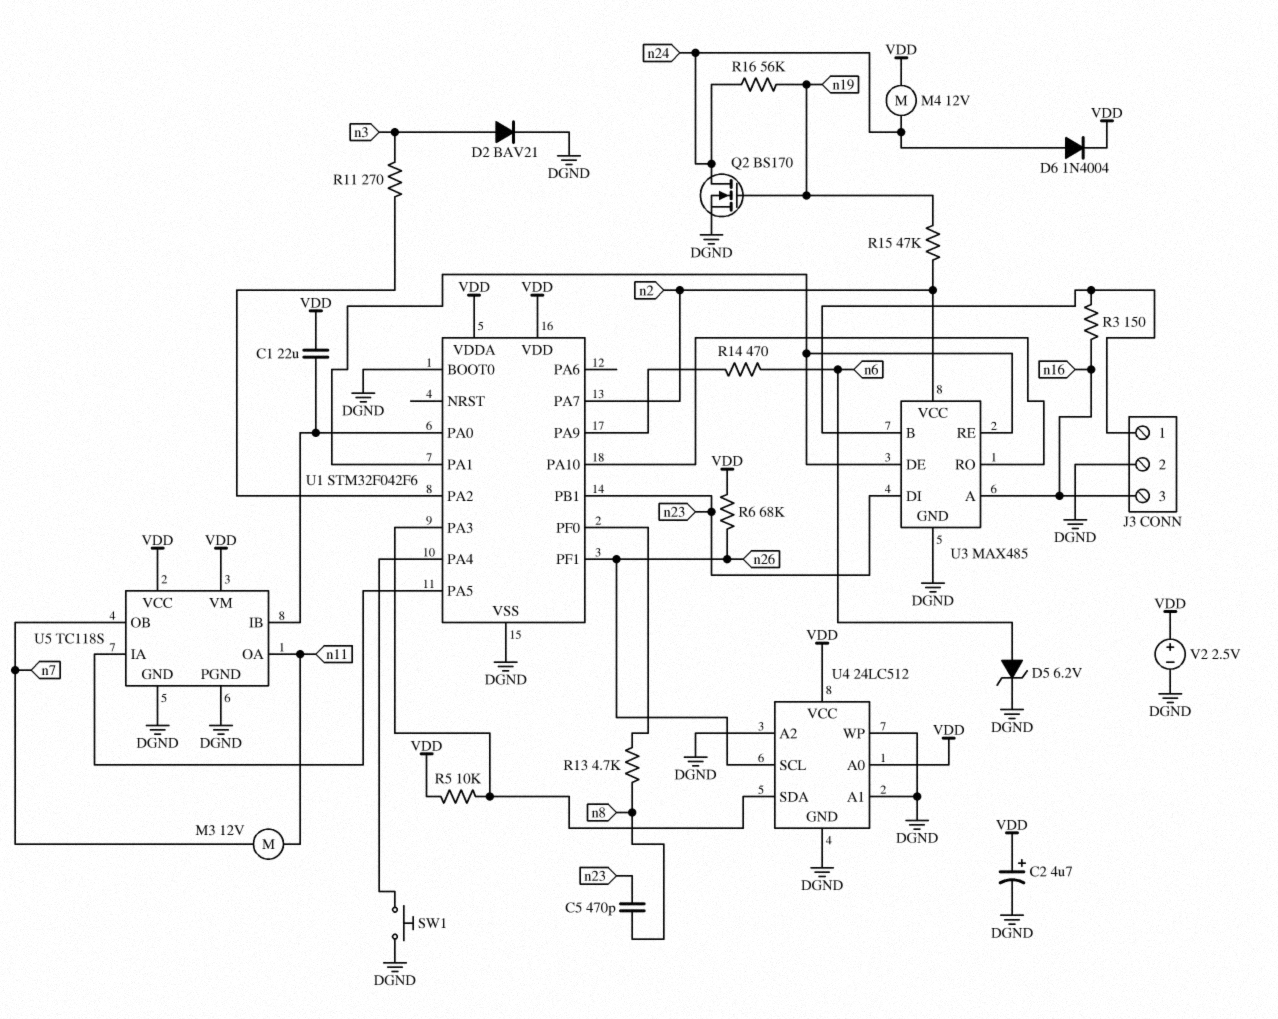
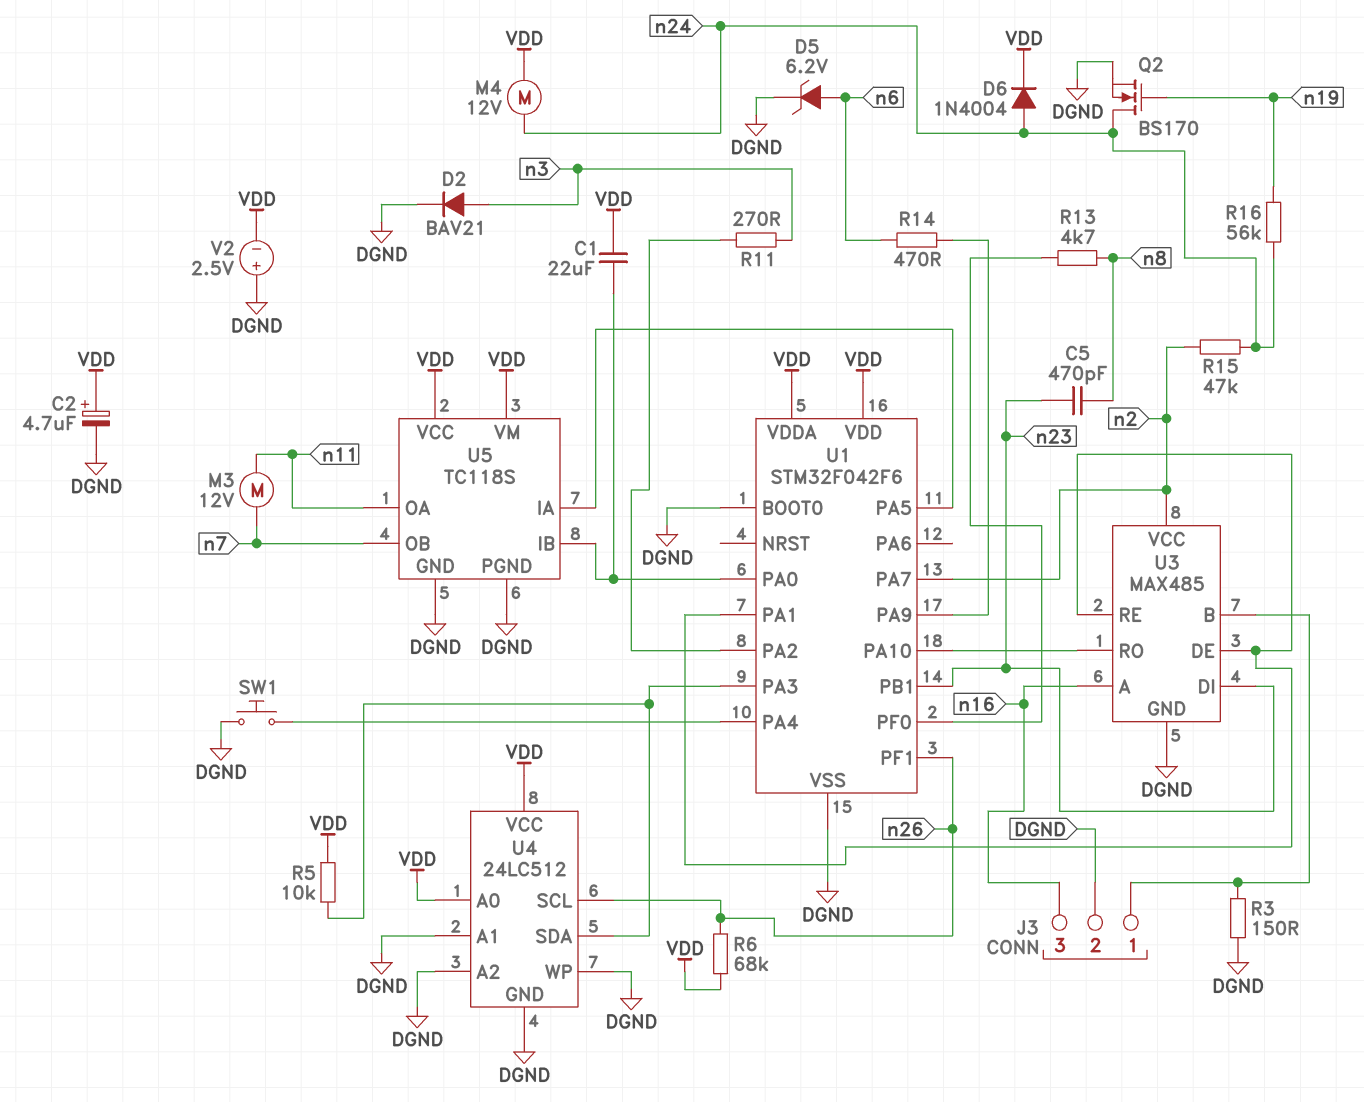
R3: 150 (J3/1, n16) -> 150 (DGND, J3/1)
R15: 47k (n2, n19) -> 47k (n2, n24)
V2: 2.5V (plus VDD, minus DGND) -> 2.5V (plus DGND, minus VDD)

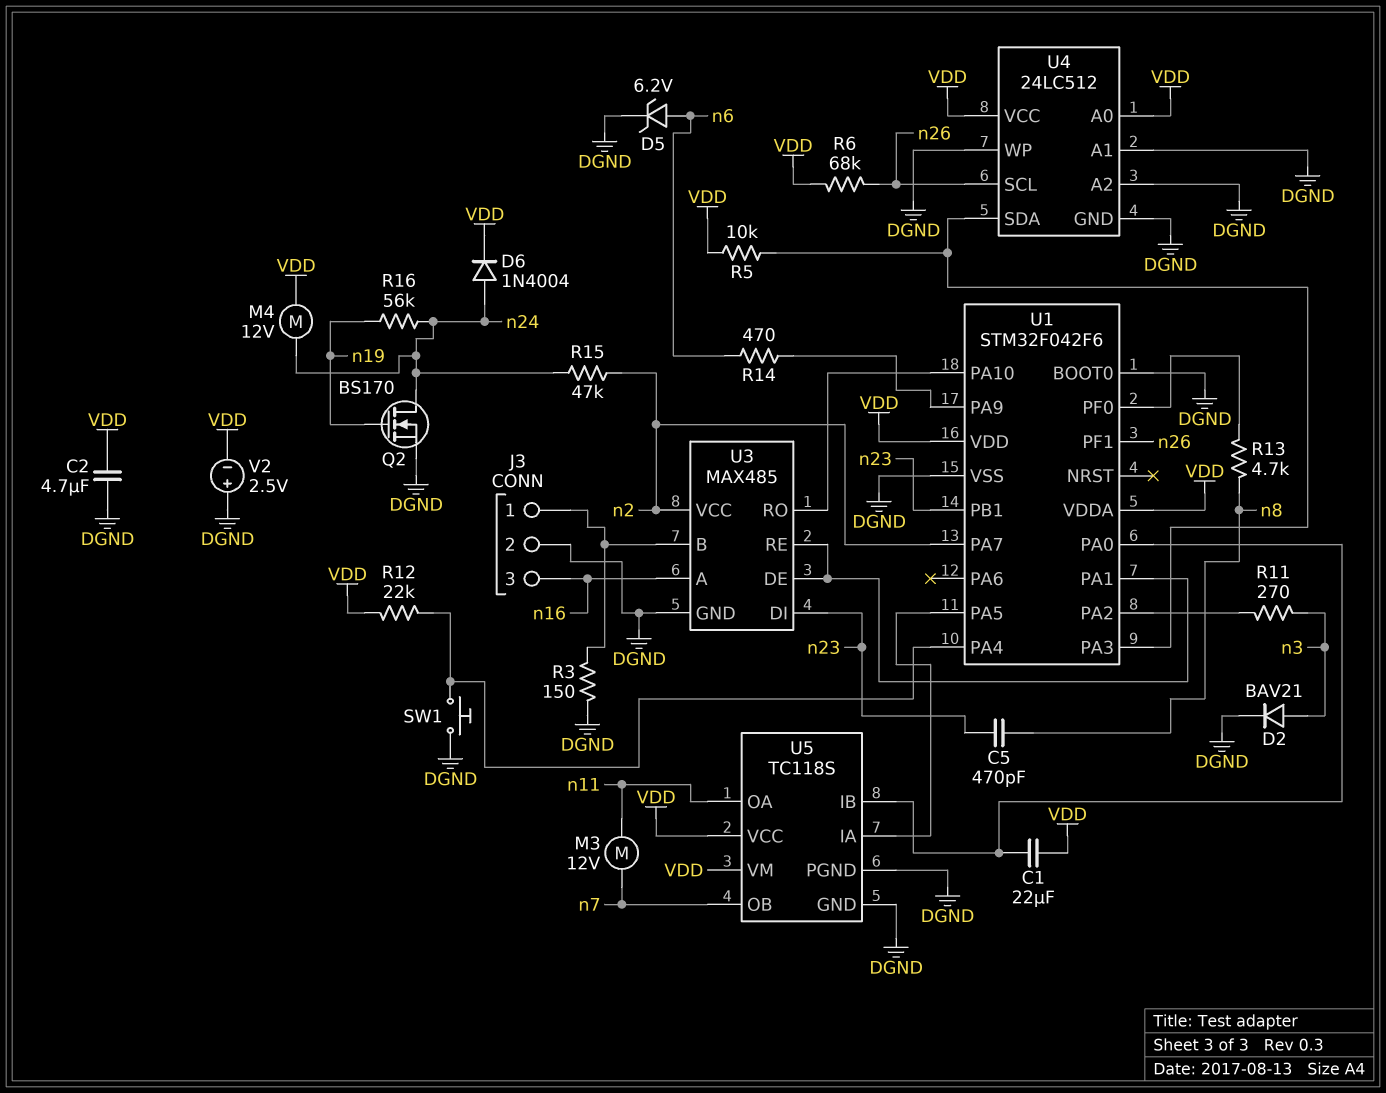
C2: 4.7uF (plus VDD, minus DGND) -> 4.7uF (DGND, VDD)
R12: none -> 22k (U1/PA4, VDD)

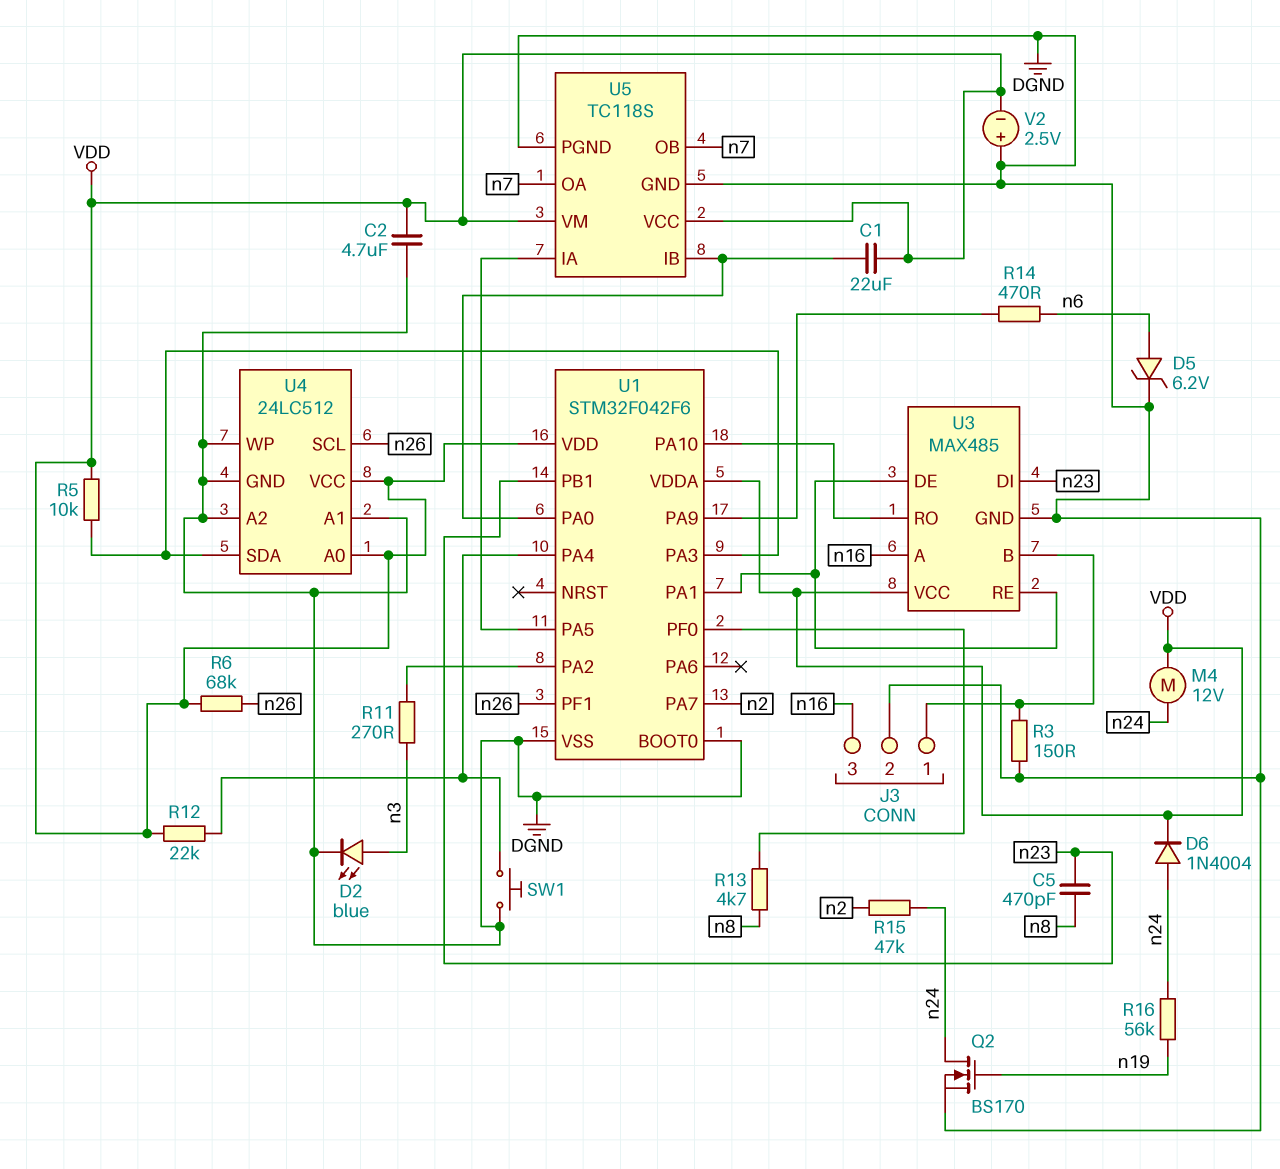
D2: diode BAV21 (A n3, K DGND) -> LED blue (A n3, K DGND)
M3: motor 12V (n7, n11) -> none
U3 pin VCC: n2 -> VDD
U5 pin OA: n11 -> n7

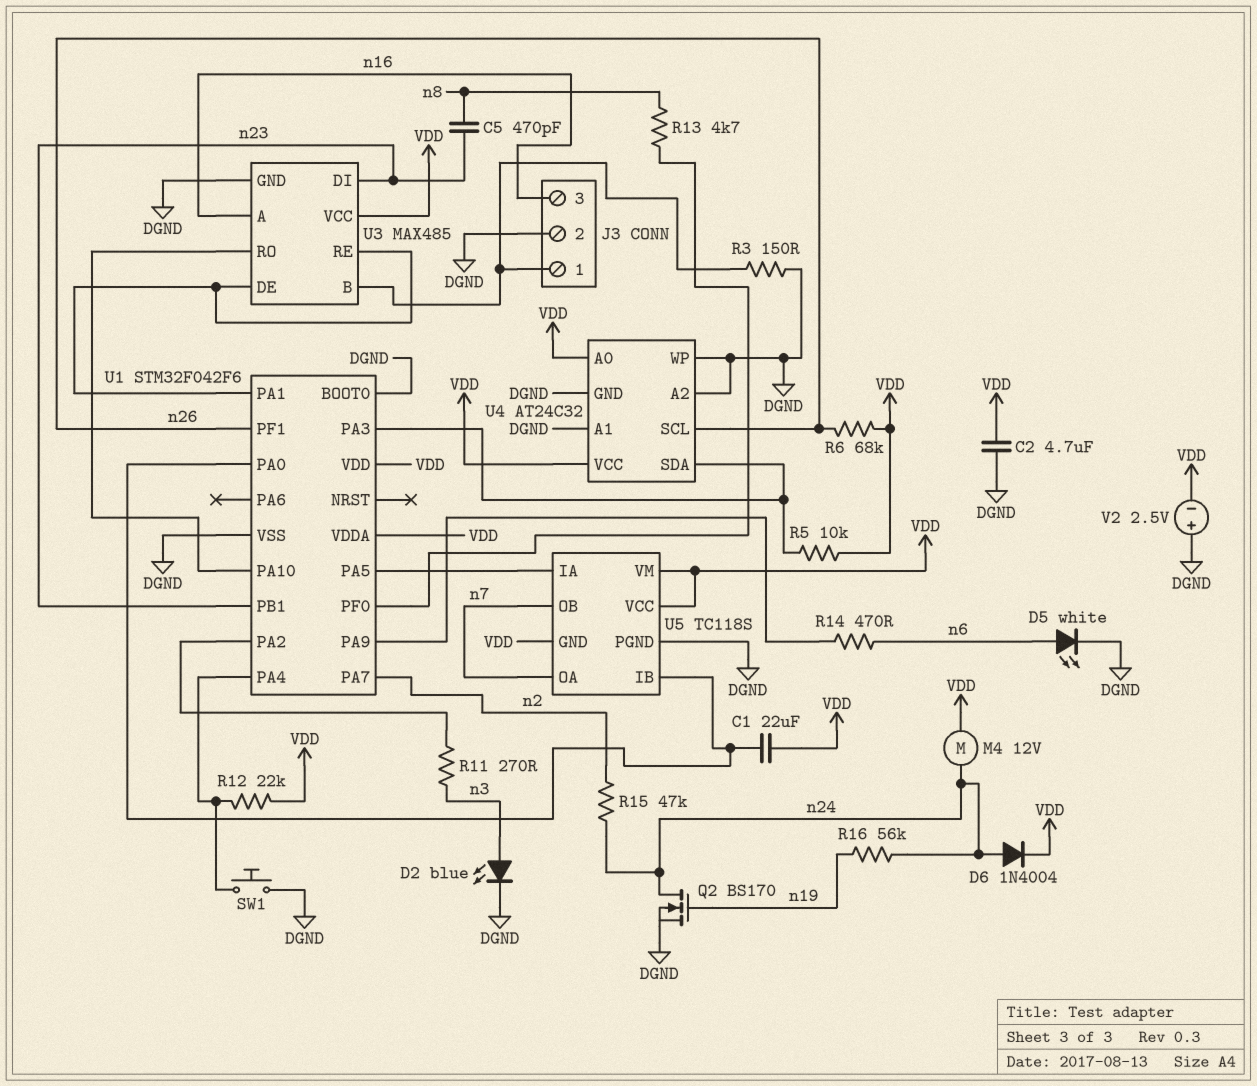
D5: zener 6.2V (A n6, K DGND) -> LED white (A n6, K DGND)
U4: 24LC512 -> AT24C32
U5 pin GND: DGND -> VDD

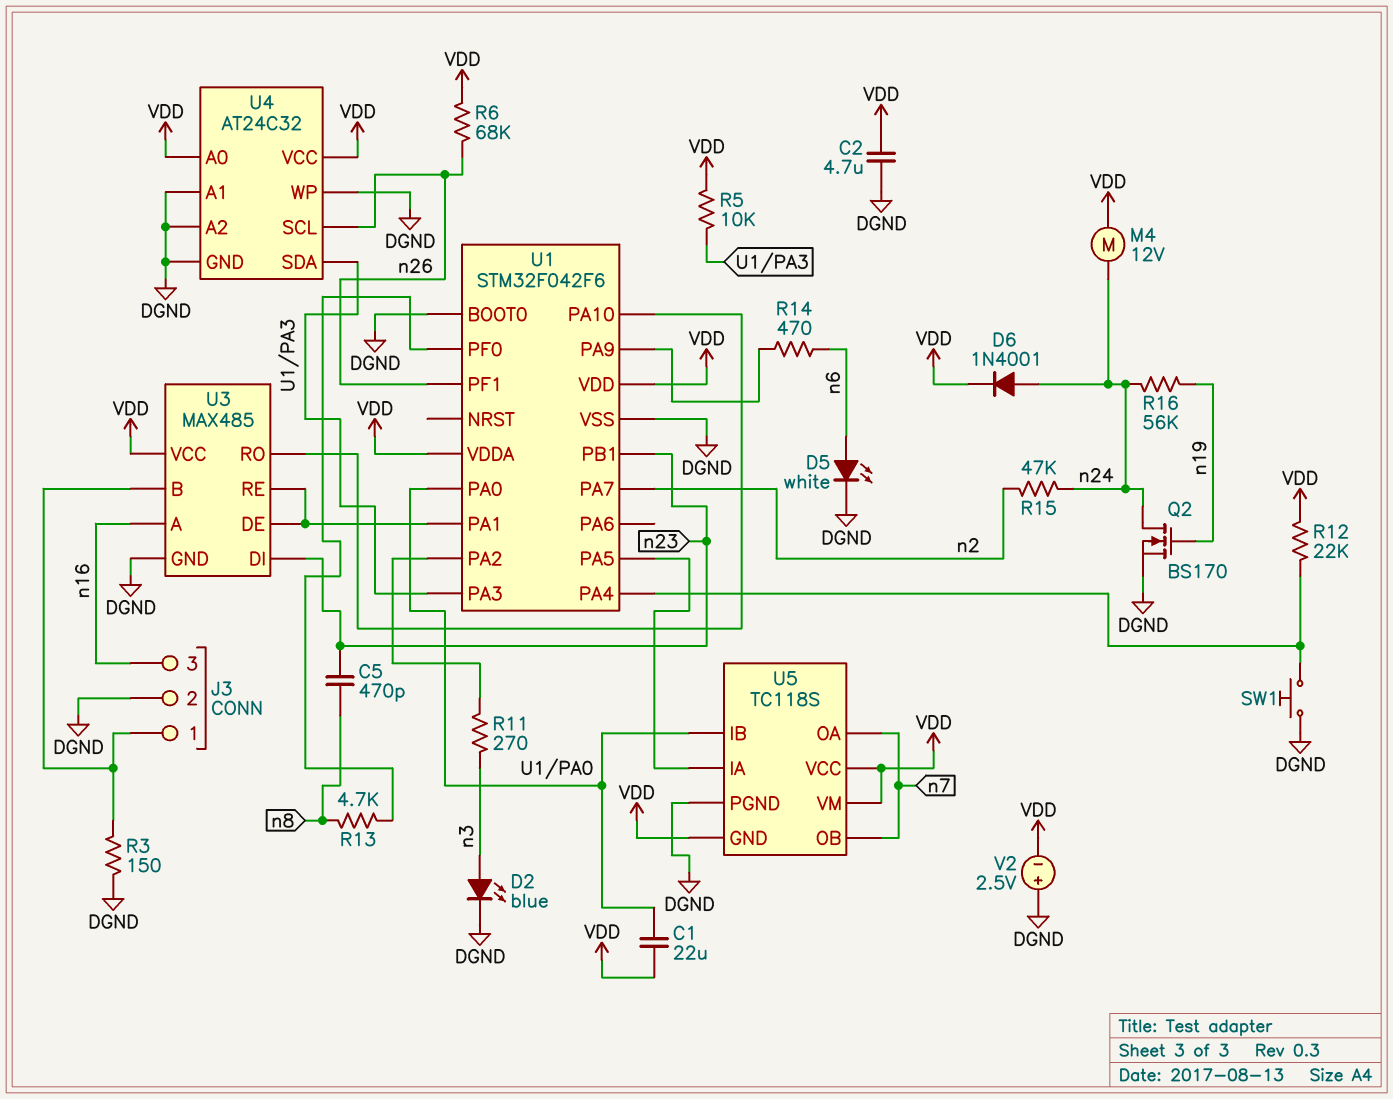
D6: diode 1N4004 (A n24, K VDD) -> diode 1N4001 (A n24, K VDD)

